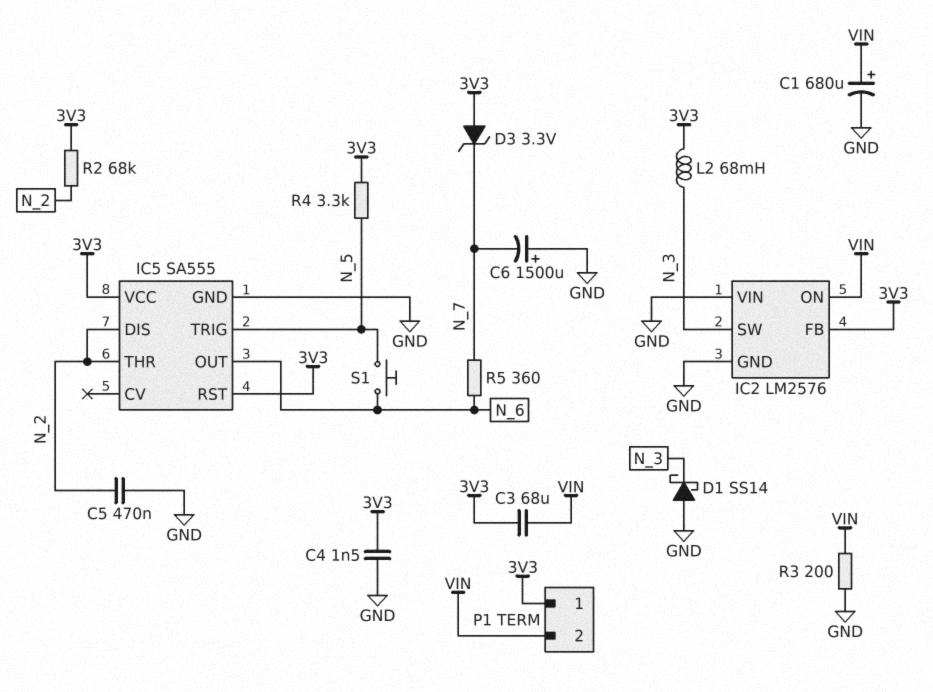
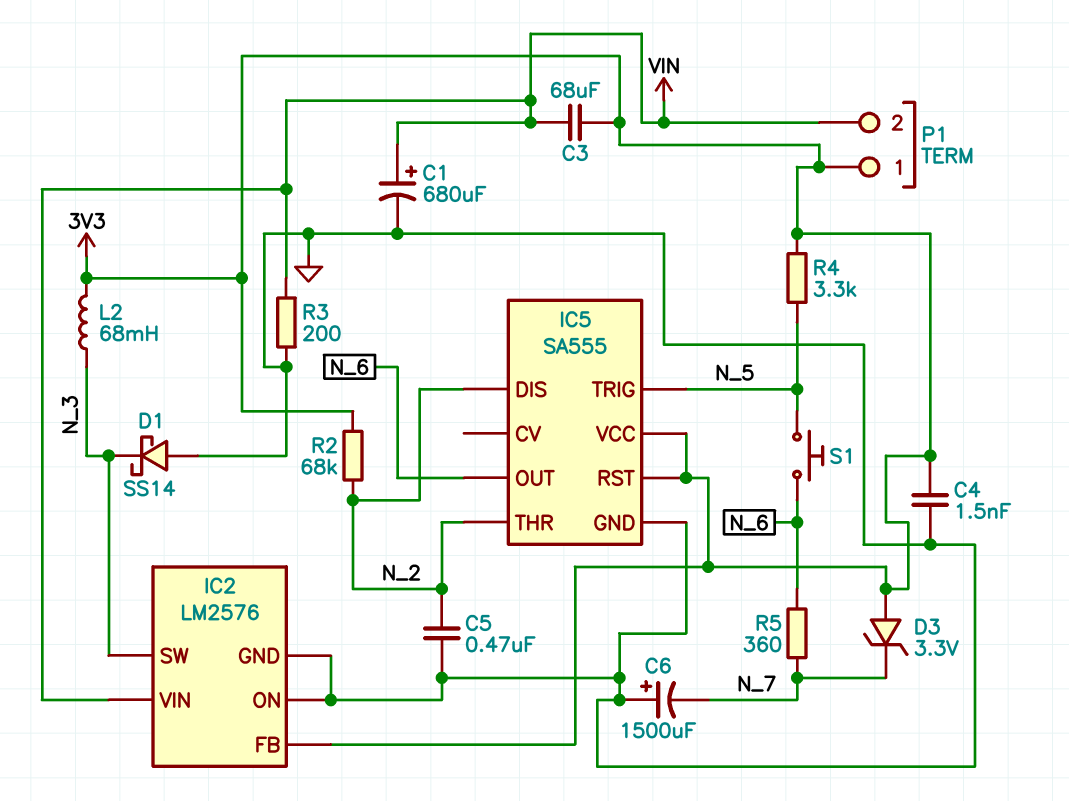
IC2 pin ON: VIN -> GND
IC2 pin VIN: GND -> VIN

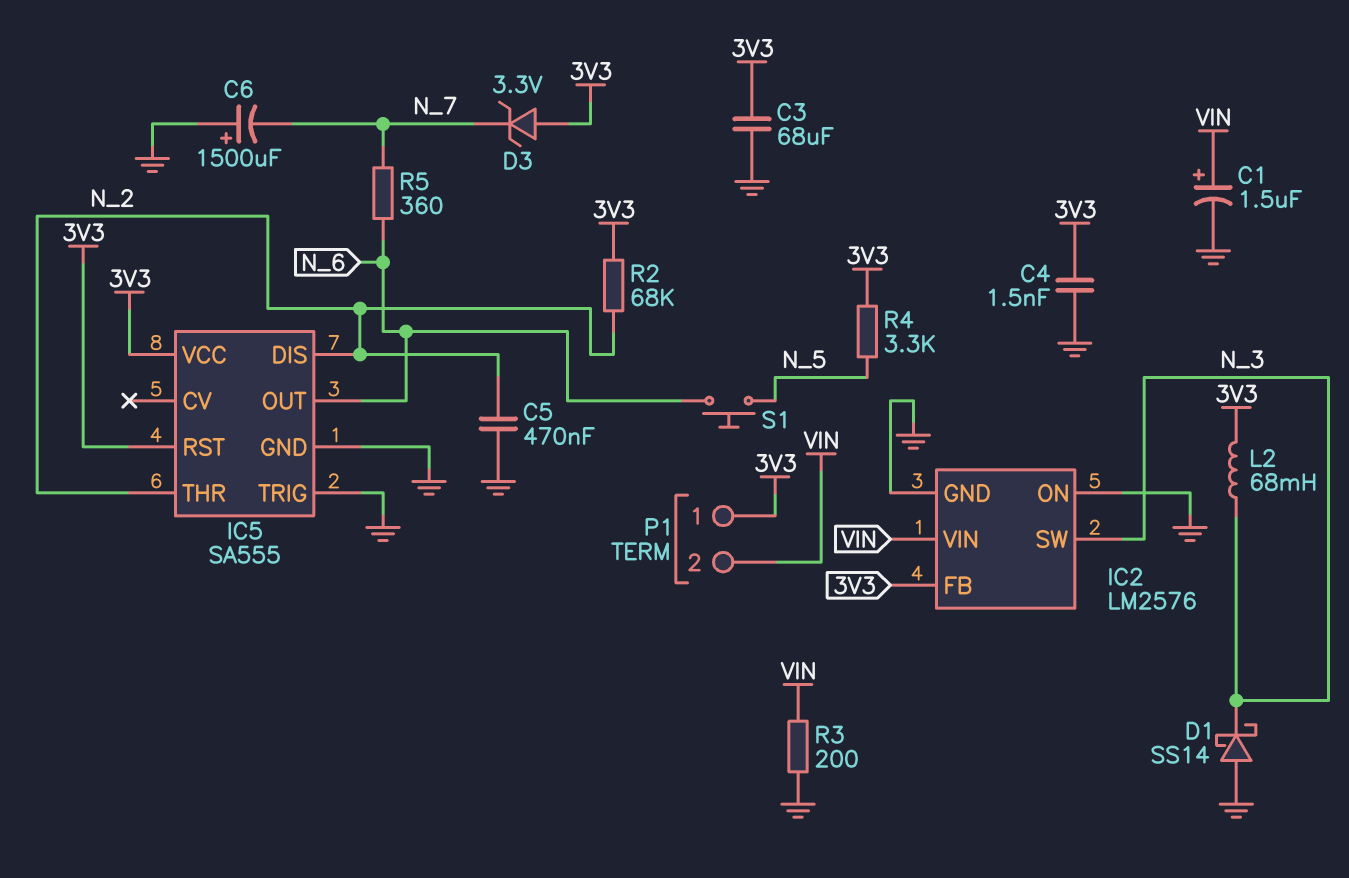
C1: 680uF (plus VIN, minus GND) -> 1.5uF (plus VIN, minus GND)
C3: 68uF (3V3, VIN) -> 68uF (3V3, GND)
IC5 pin TRIG: N_5 -> GND

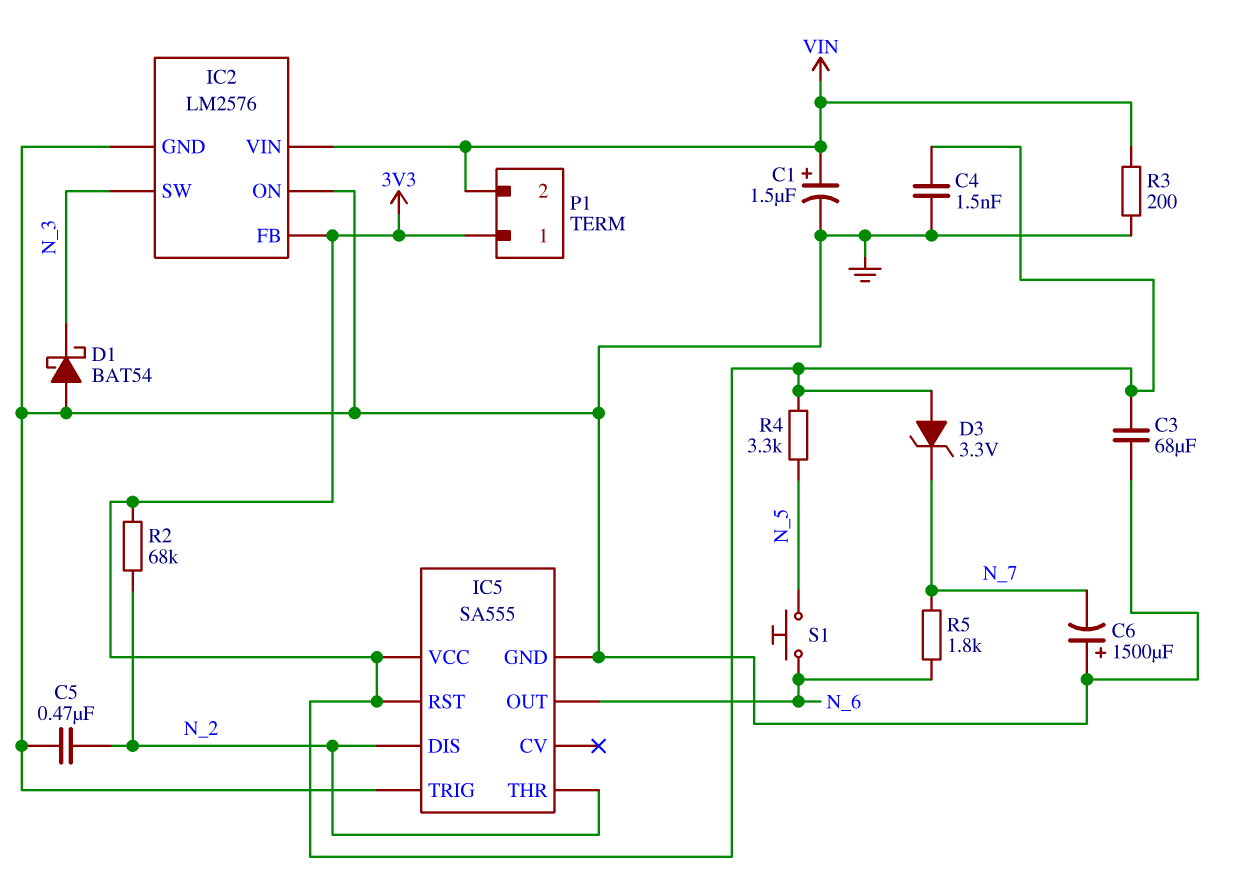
D1: schottky SS14 (A GND, K N_3) -> schottky BAT54 (A GND, K N_3)
L2: 68mH (3V3, N_3) -> none
R5: 360 (N_6, N_7) -> 1.8k (N_6, N_7)

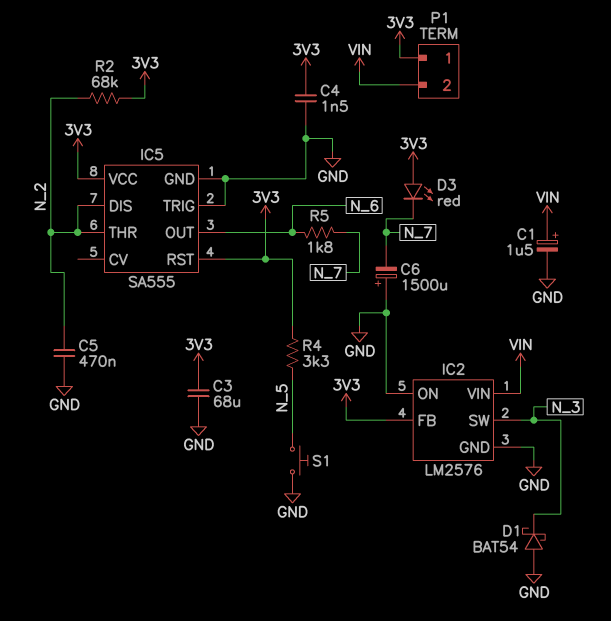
D3: zener 3.3V (A 3V3, K N_7) -> LED red (A 3V3, K N_7)
R3: 200 (GND, VIN) -> none
S1: button (N_5, N_6) -> button (GND, N_5)

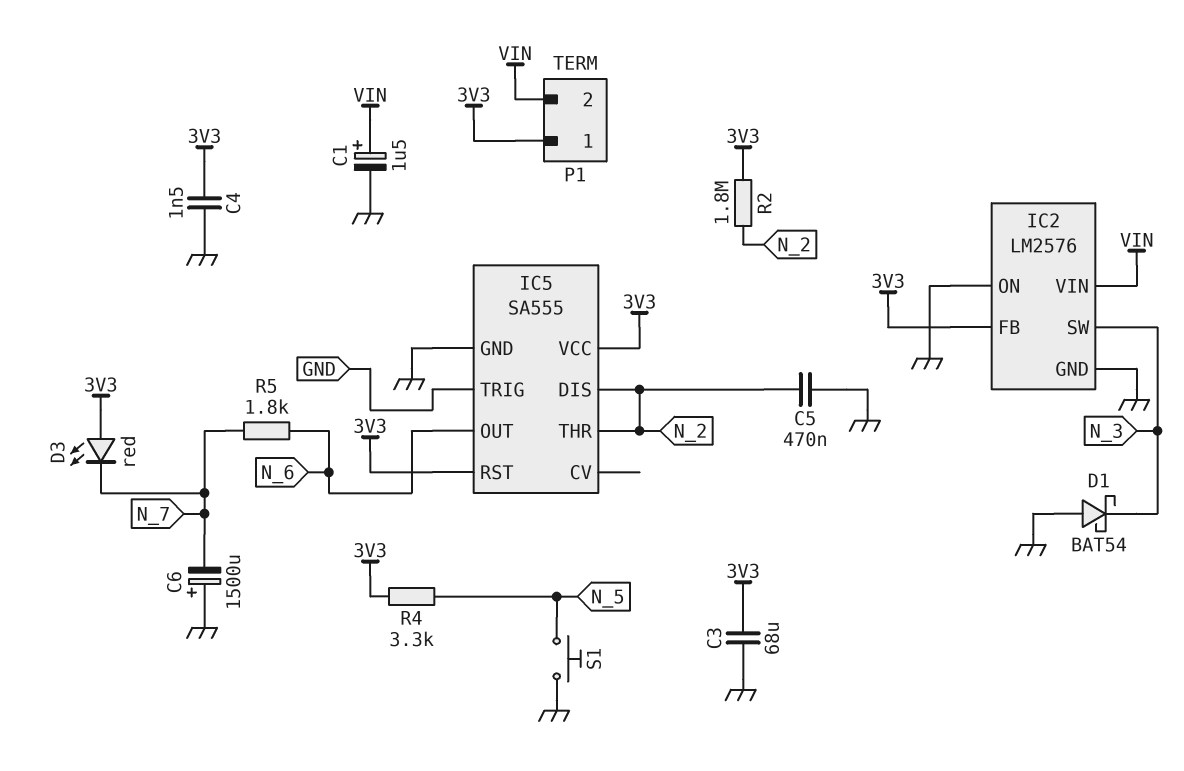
R2: 68k (3V3, N_2) -> 1.8M (3V3, N_2)

